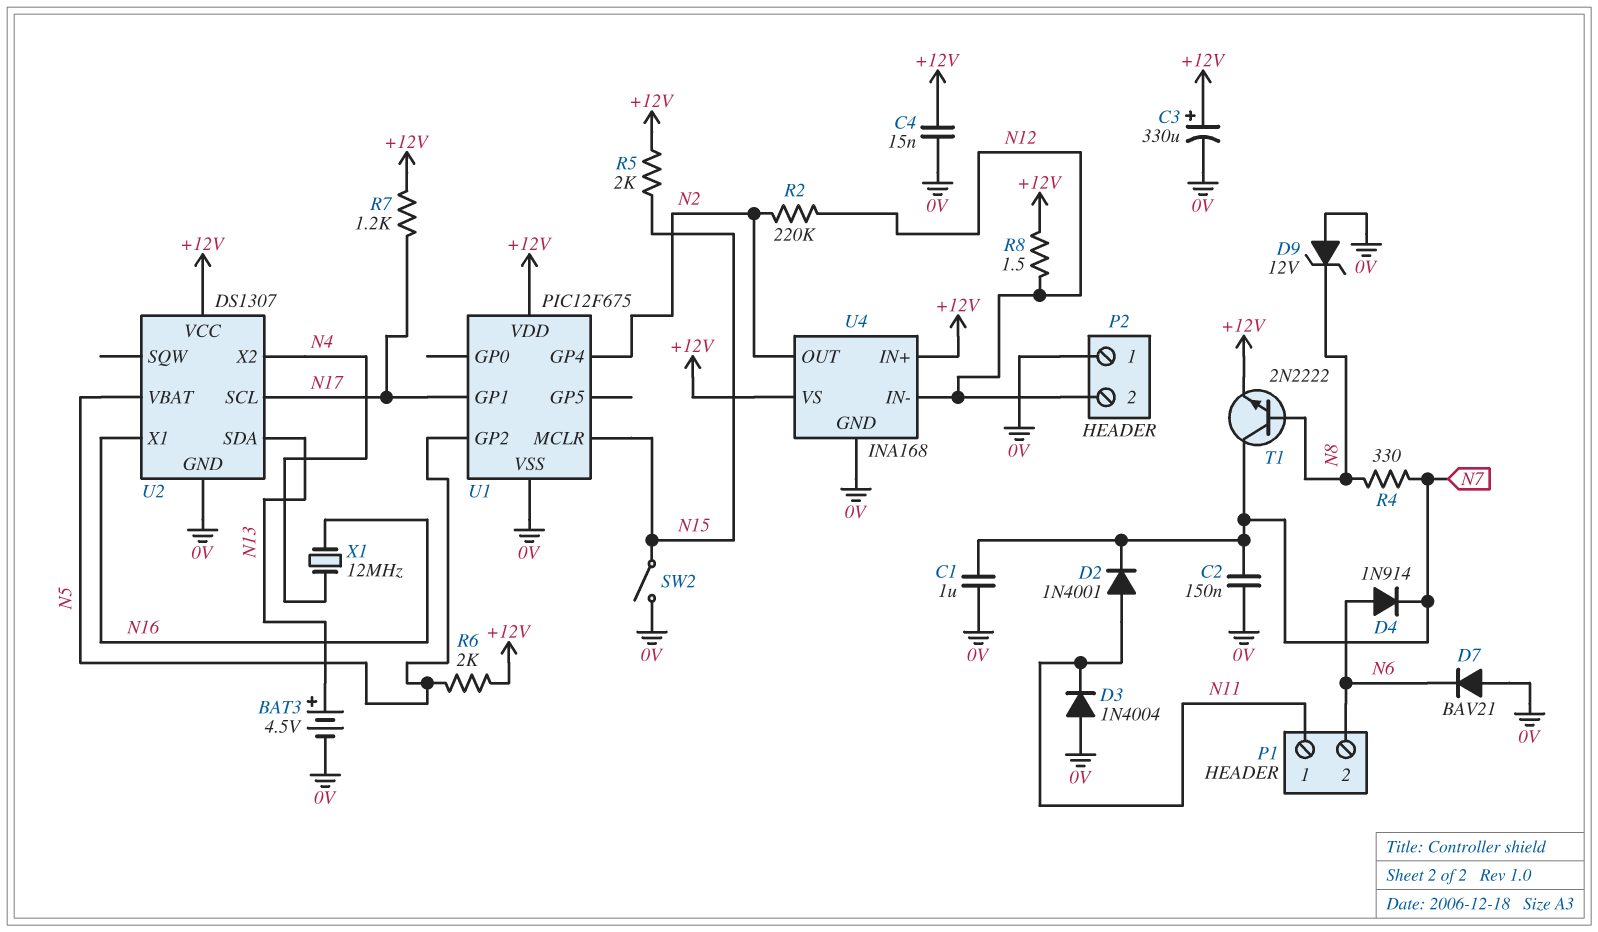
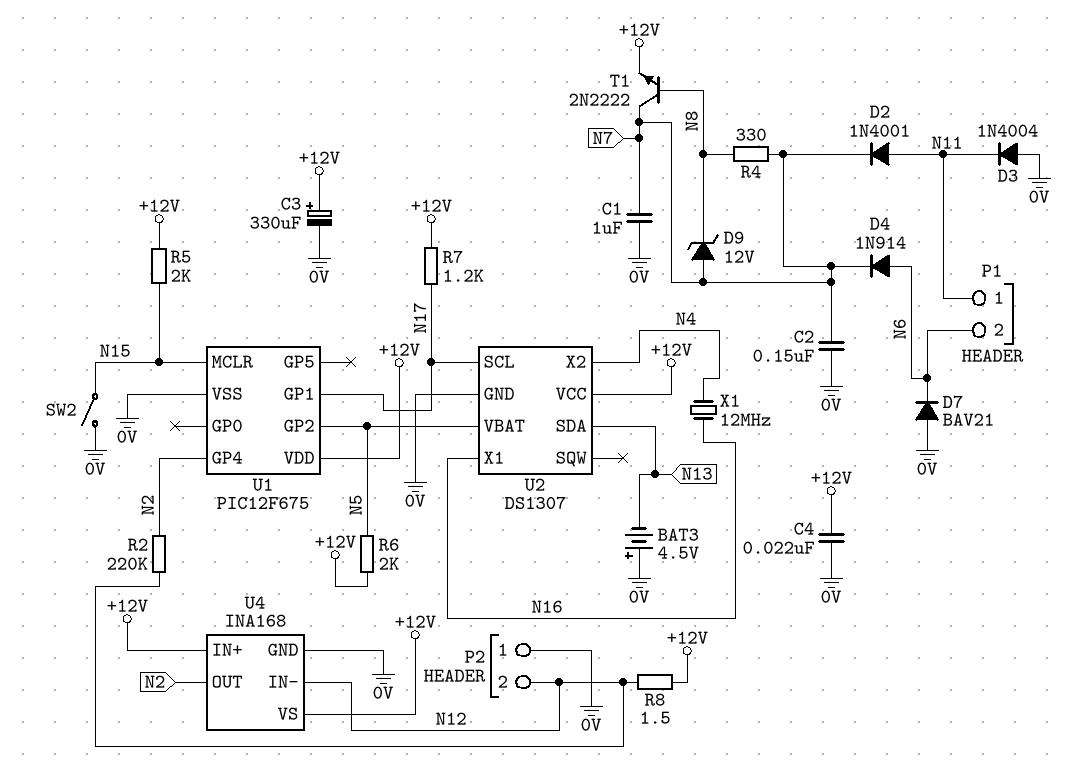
BAT3: 4.5V (plus N13, minus 0V) -> 4.5V (plus 0V, minus N13)
C4: 15nF (+12V, 0V) -> 22nF (+12V, 0V)
D9: zener 12V (A 0V, K N8) -> zener 12V (A N7, K N8)

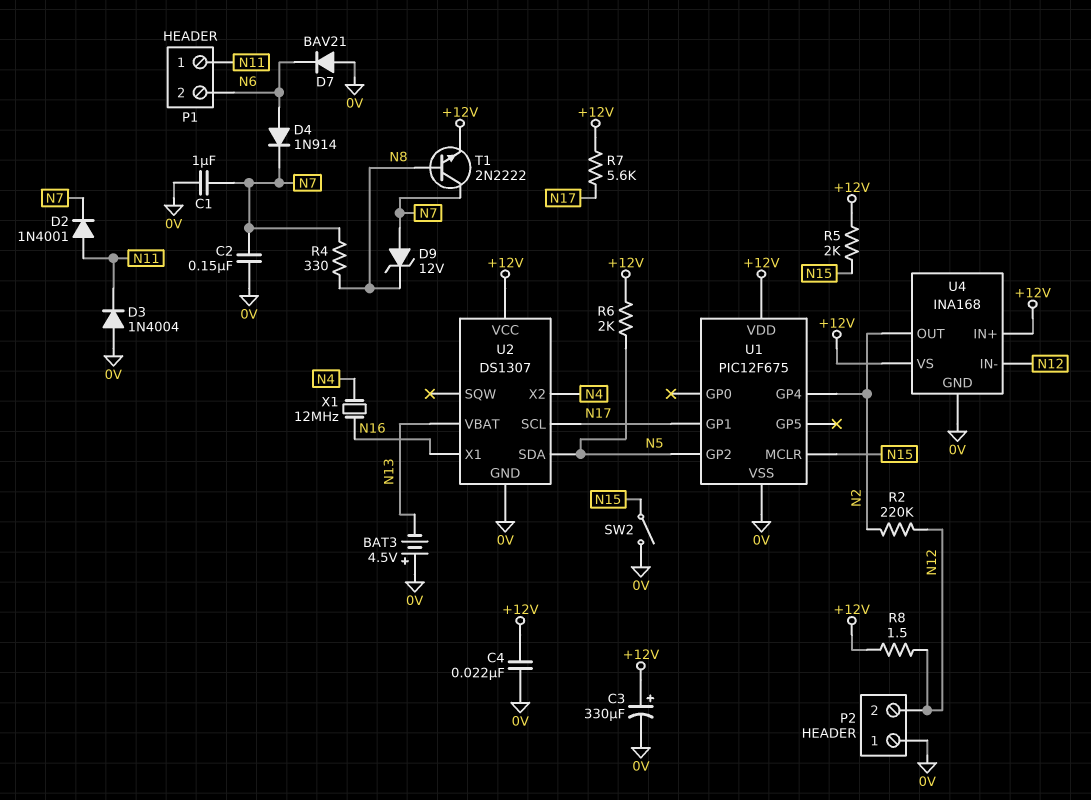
R7: 1.2k (+12V, N17) -> 5.6k (+12V, N17)
U2 pin SDA: N13 -> N5
U2 pin VBAT: N5 -> N13

